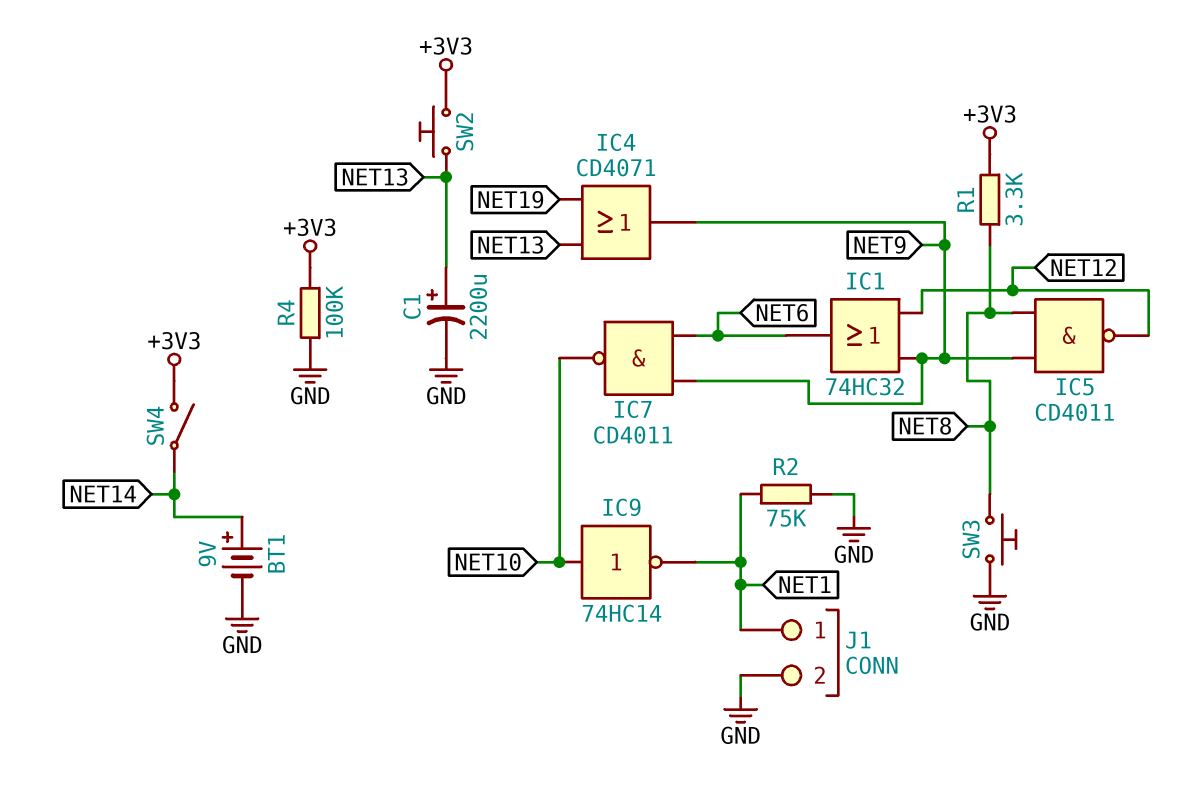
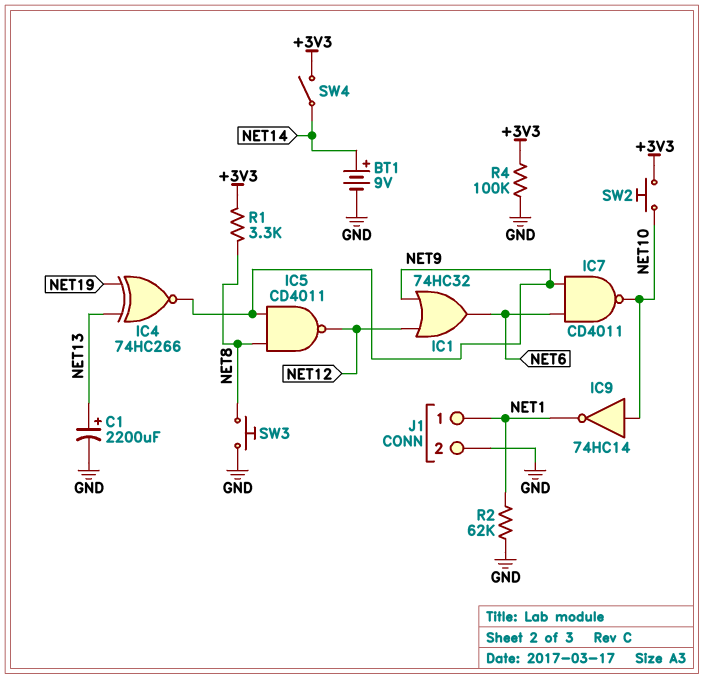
IC4: OR CD4071 (in NET13, in NET19, out NET9) -> XNOR 74HC266 (in NET13, in NET19, out NET9)
R2: 75k (GND, NET1) -> 62k (GND, NET1)
SW2: button (+3V3, NET13) -> button (+3V3, NET10)

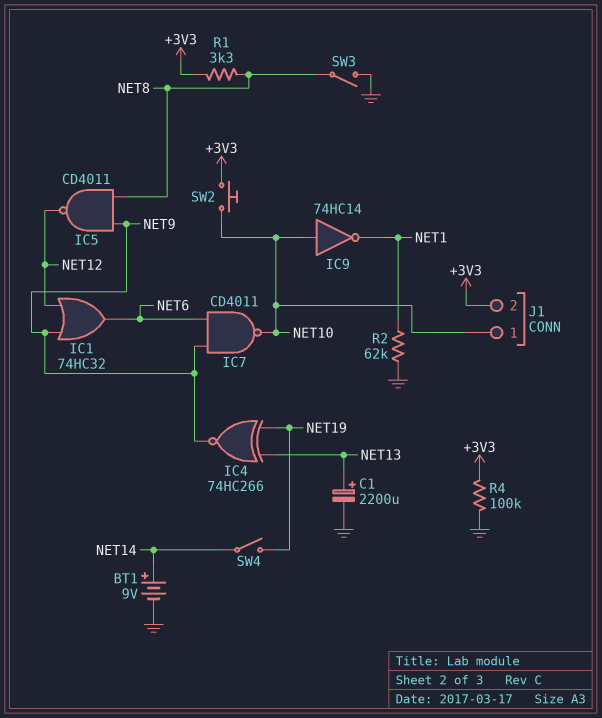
J1 pin 1: NET1 -> NET10
J1 pin 2: GND -> +3V3
SW3: button (GND, NET8) -> switch (GND, NET8)
SW4: switch (+3V3, NET14) -> switch (NET14, NET19)

